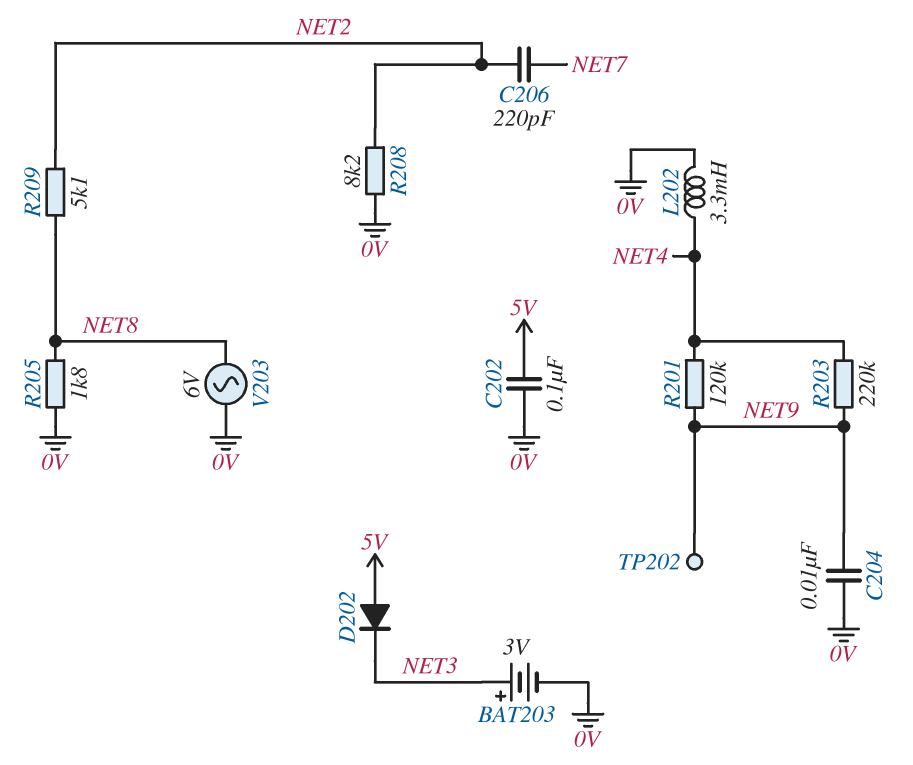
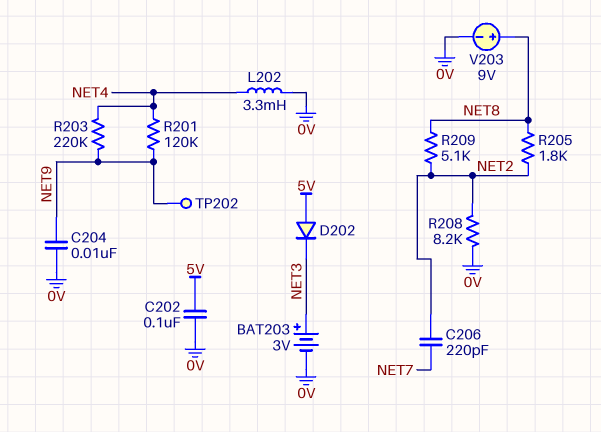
R205: 1.8k (0V, NET8) -> 1.8k (NET2, NET8)
V203: AC 6V (0V, NET8) -> 9V (plus NET8, minus 0V)

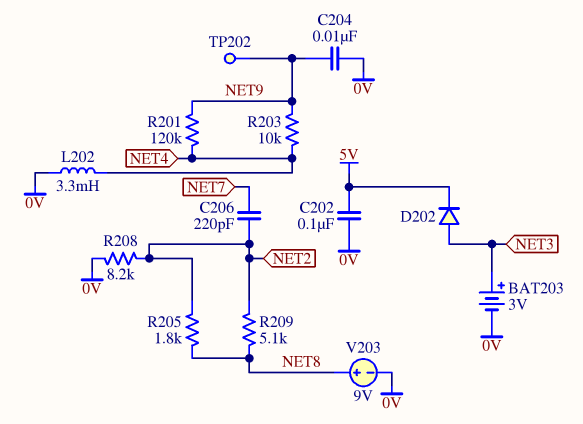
D202: diode (A 5V, K NET3) -> diode (A NET3, K 5V)
R203: 220k (NET4, NET9) -> 10k (NET4, NET9)

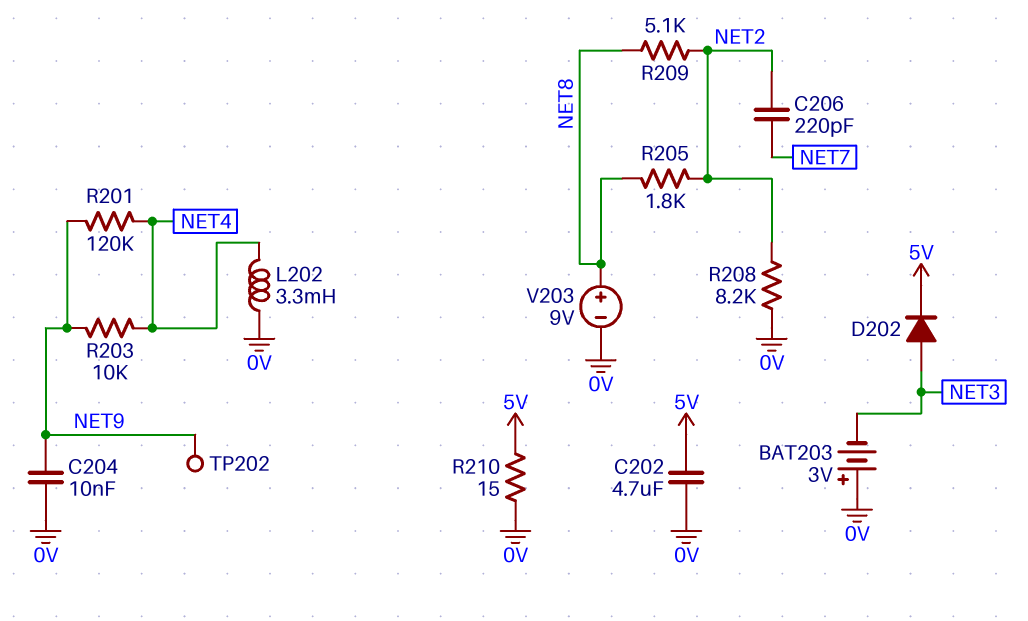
BAT203: 3V (plus NET3, minus 0V) -> 3V (plus 0V, minus NET3)
C202: 100nF (0V, 5V) -> 4.7uF (0V, 5V)
R210: none -> 15 (0V, 5V)

